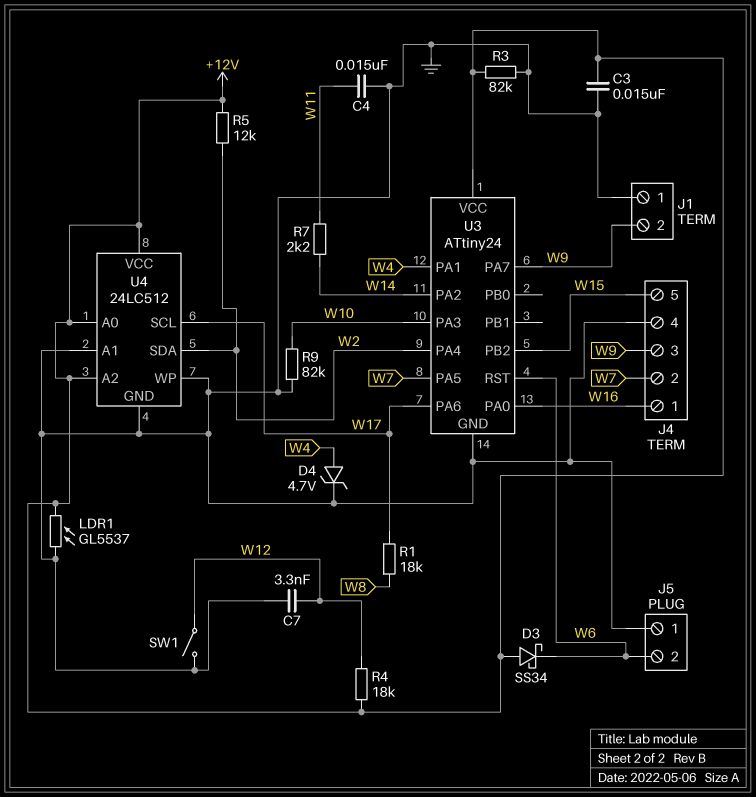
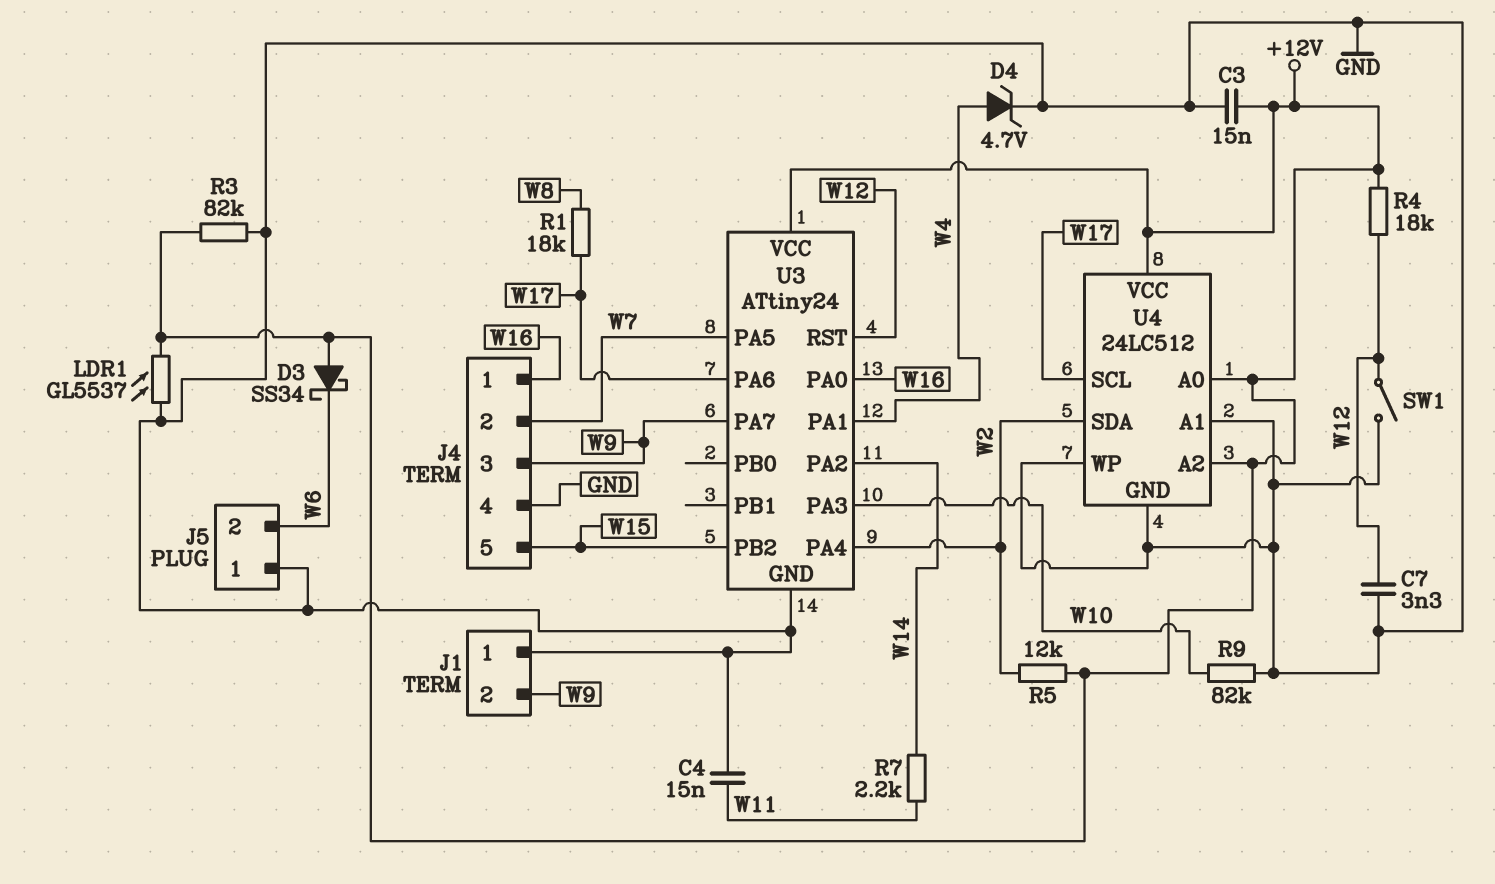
U3 pin RST: W6 -> W12

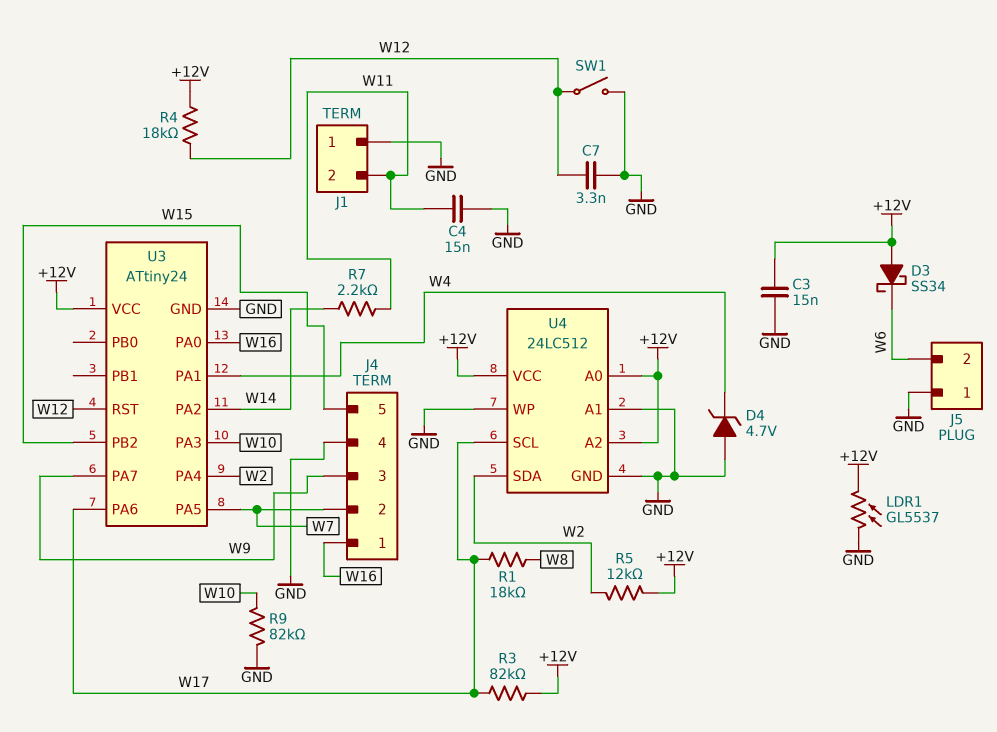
D4: zener 4.7V (A W4, K GND) -> zener 4.7V (A GND, K W4)
J1 pin 2: W9 -> W11
R3: 82k (+12V, GND) -> 82k (+12V, W17)

